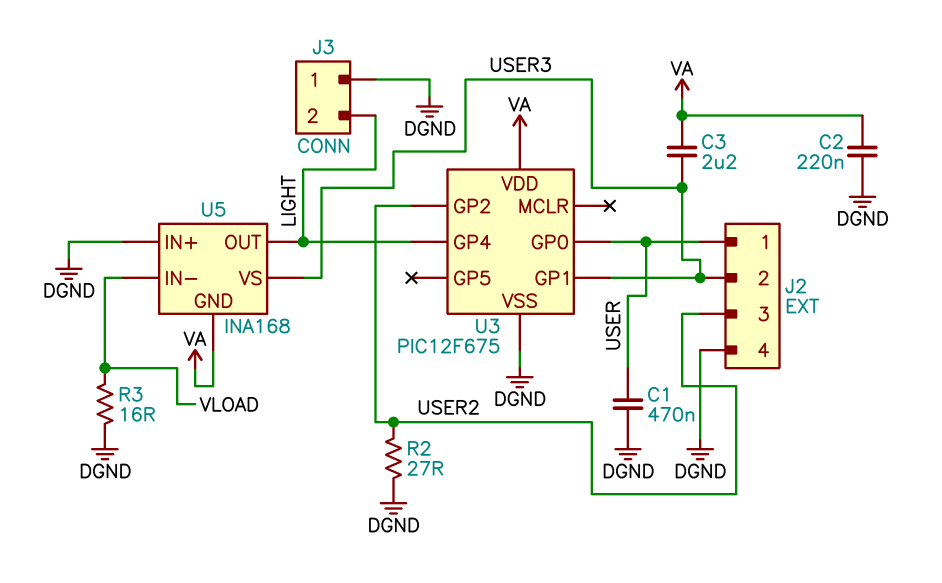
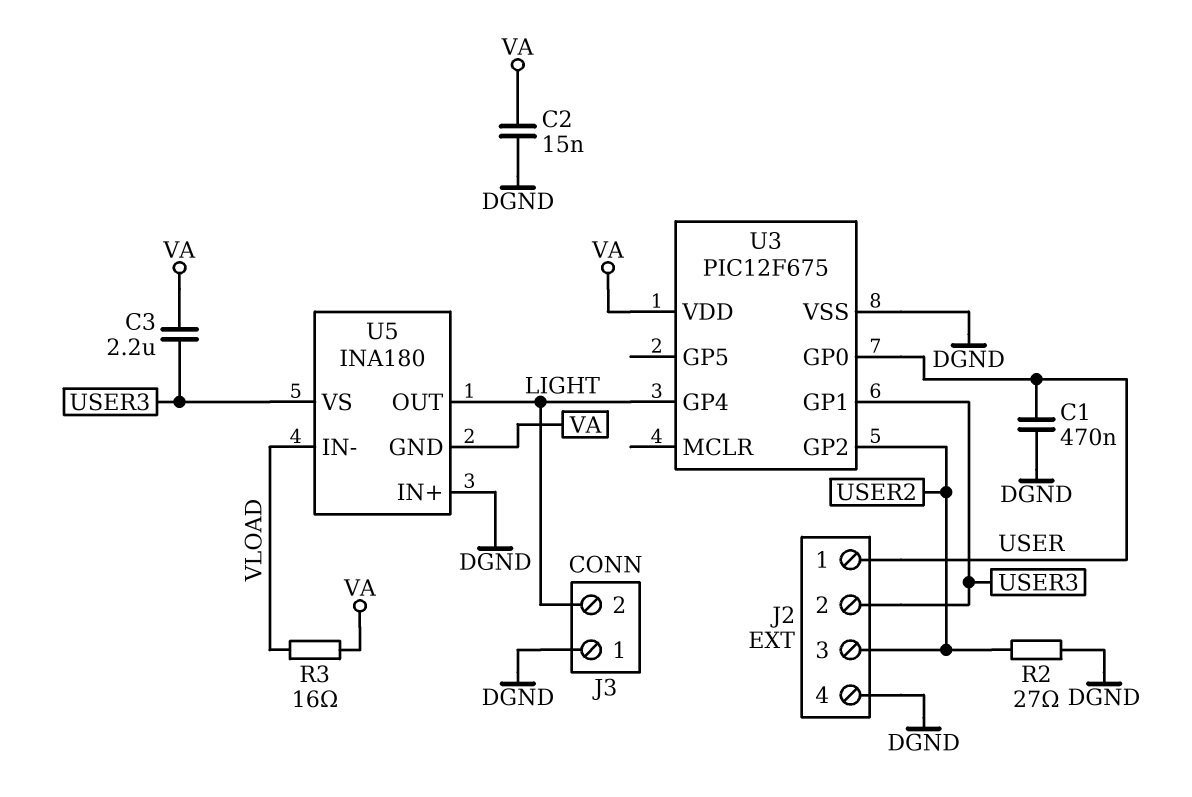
C2: 220nF (DGND, VA) -> 15nF (DGND, VA)
R3: 16 (DGND, VLOAD) -> 16 (VA, VLOAD)
U5: INA168 -> INA180

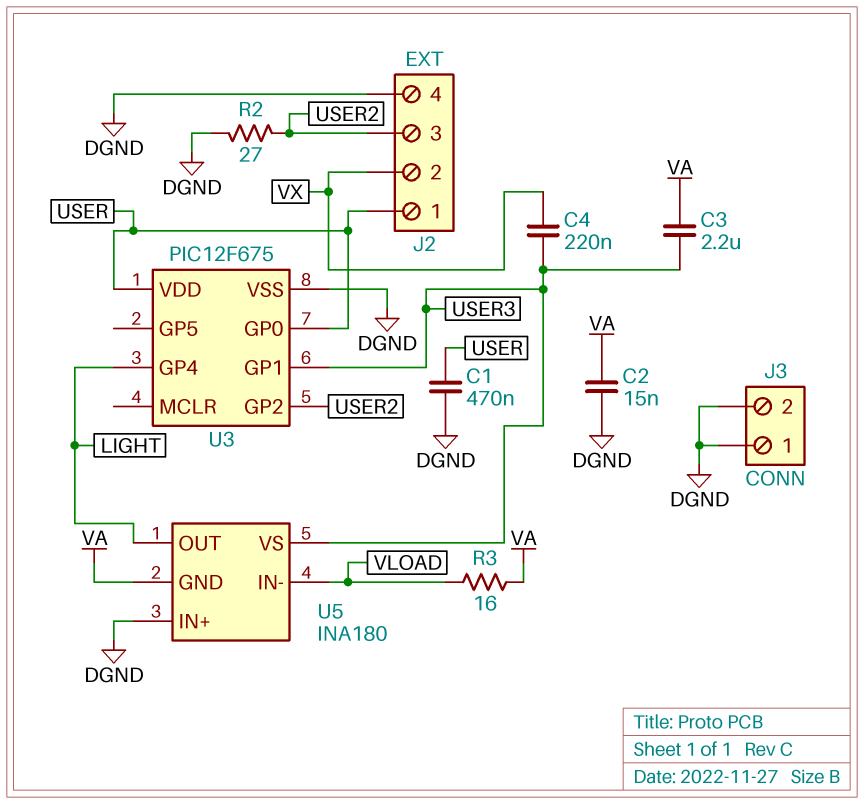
C4: none -> 220nF (USER3, VX)
J2 pin 2: USER3 -> VX
J3 pin 2: LIGHT -> DGND
U3 pin VDD: VA -> USER

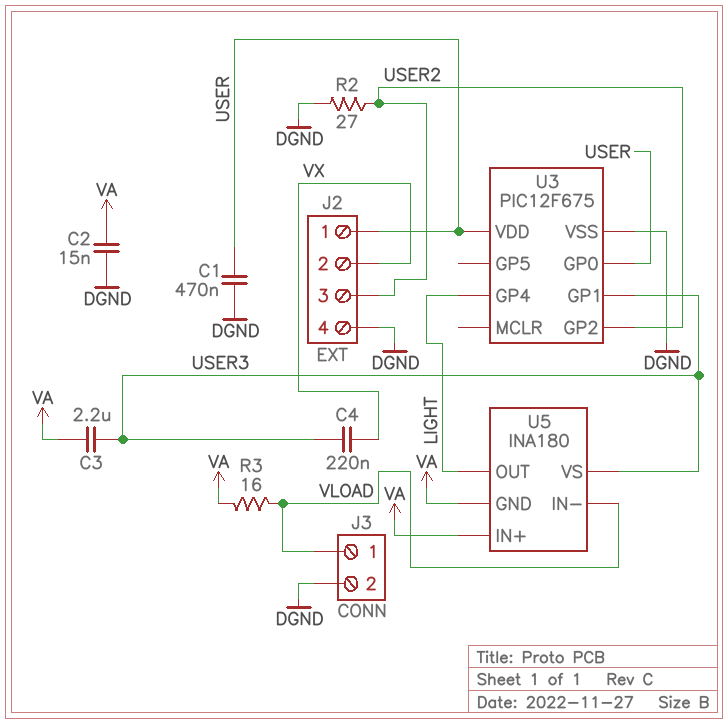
J3 pin 1: DGND -> VLOAD
U5 pin IN+: DGND -> VA

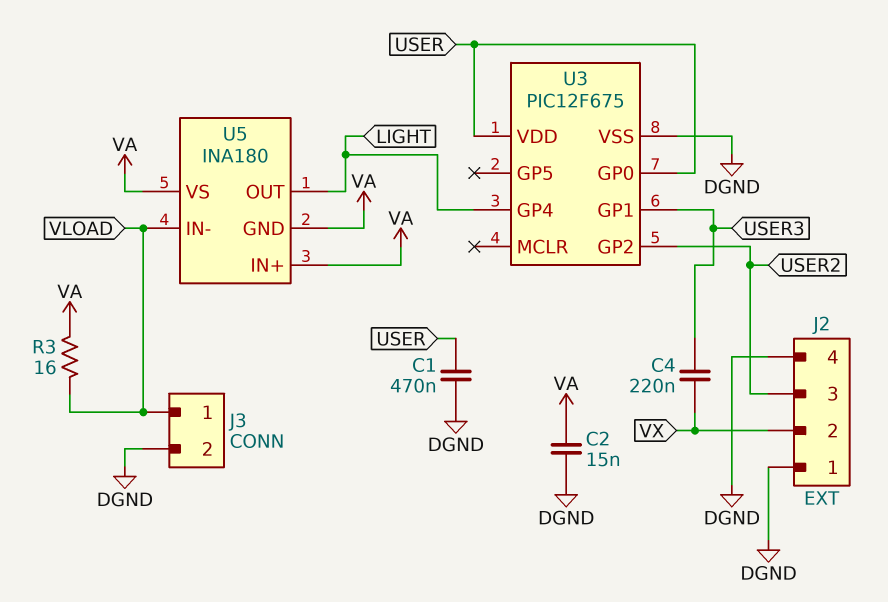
C3: 2.2uF (USER3, VA) -> none
J2 pin 1: USER -> DGND
R2: 27 (DGND, USER2) -> none
U5 pin VS: USER3 -> VA

